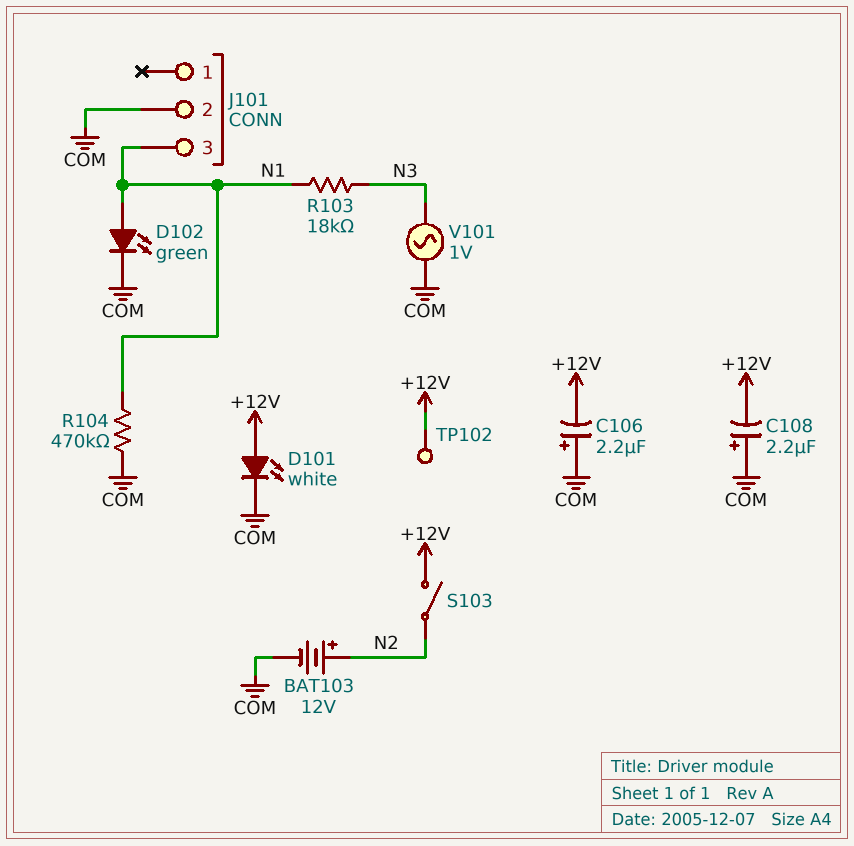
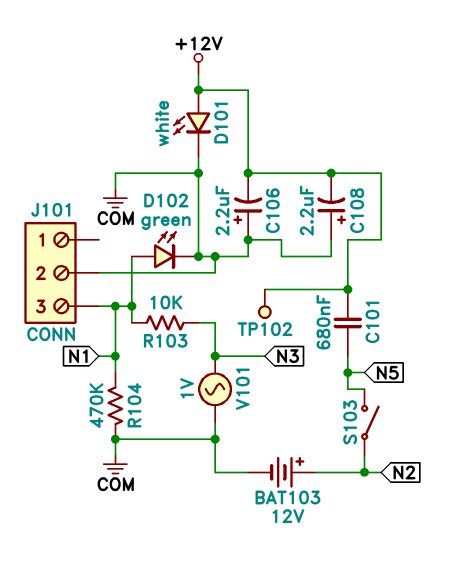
C101: none -> 680nF (+12V, N5)
R103: 18k (N1, N3) -> 10k (N1, N3)
S103: switch (+12V, N2) -> switch (N2, N5)

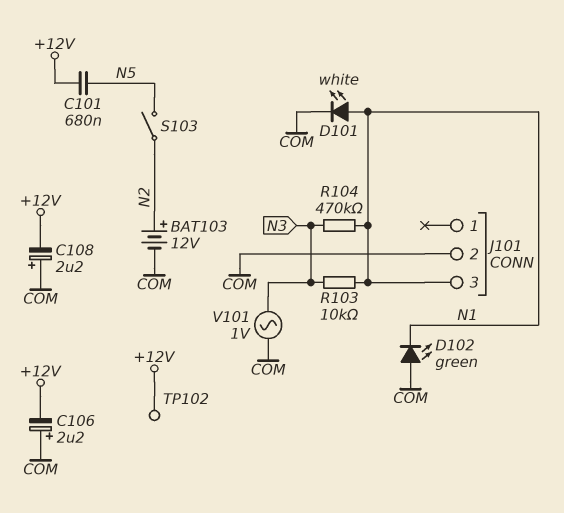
D101: LED white (A +12V, K COM) -> LED white (A N1, K COM)
D102: LED green (A N1, K COM) -> LED green (A COM, K N1)
R104: 470k (COM, N1) -> 470k (N1, N3)

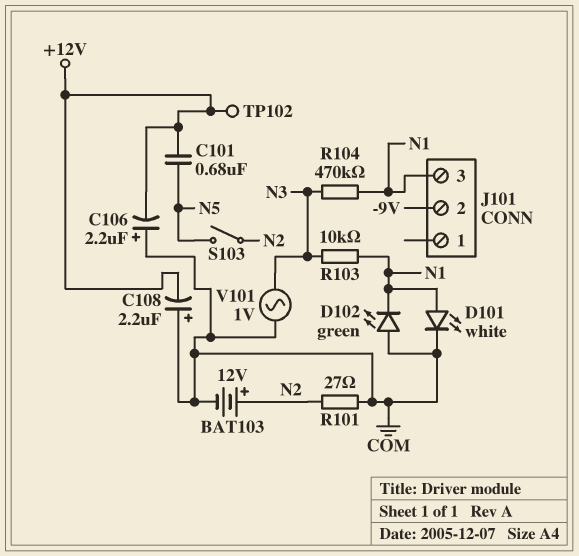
J101 pin 2: COM -> -9V
R101: none -> 27 (COM, N2)

